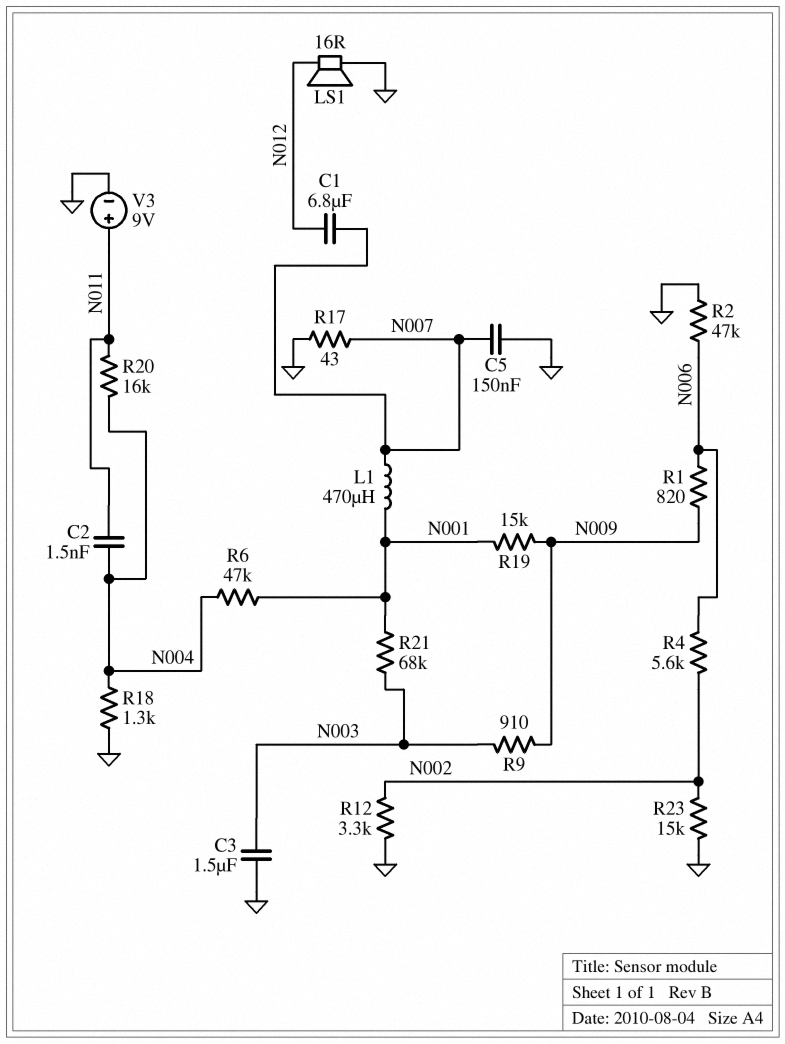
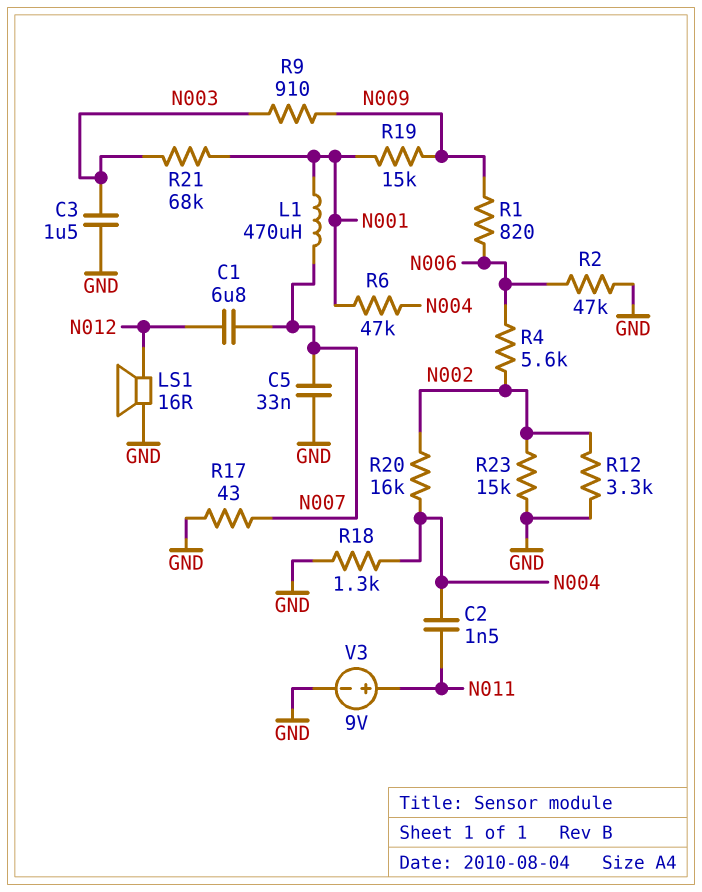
C5: 150nF (GND, N007) -> 33nF (GND, N007)
R20: 16k (N004, N011) -> 16k (N002, N004)

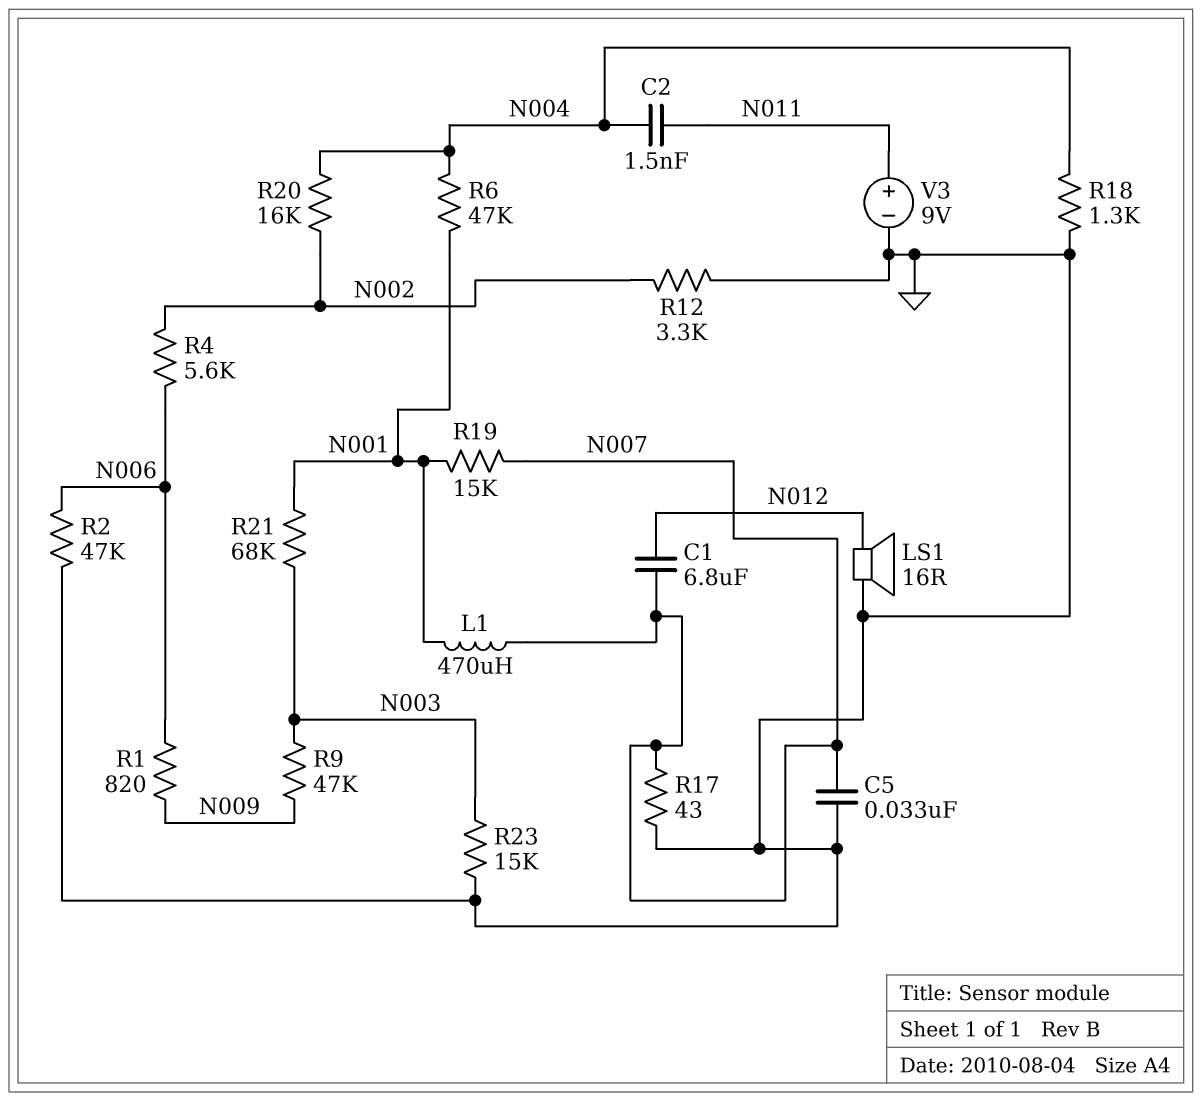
C3: 1.5uF (GND, N003) -> none
R9: 910 (N003, N009) -> 47k (N003, N009)
R19: 15k (N001, N009) -> 15k (N001, N007)
R23: 15k (GND, N002) -> 15k (GND, N003)

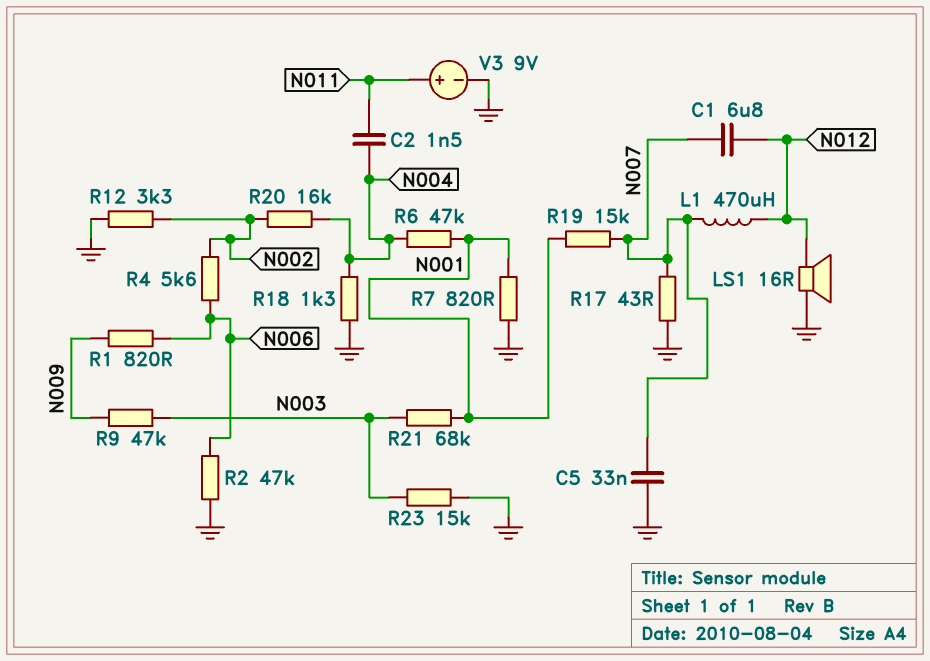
L1: 470uH (N001, N007) -> 470uH (N007, N012)
R7: none -> 820 (GND, N001)

